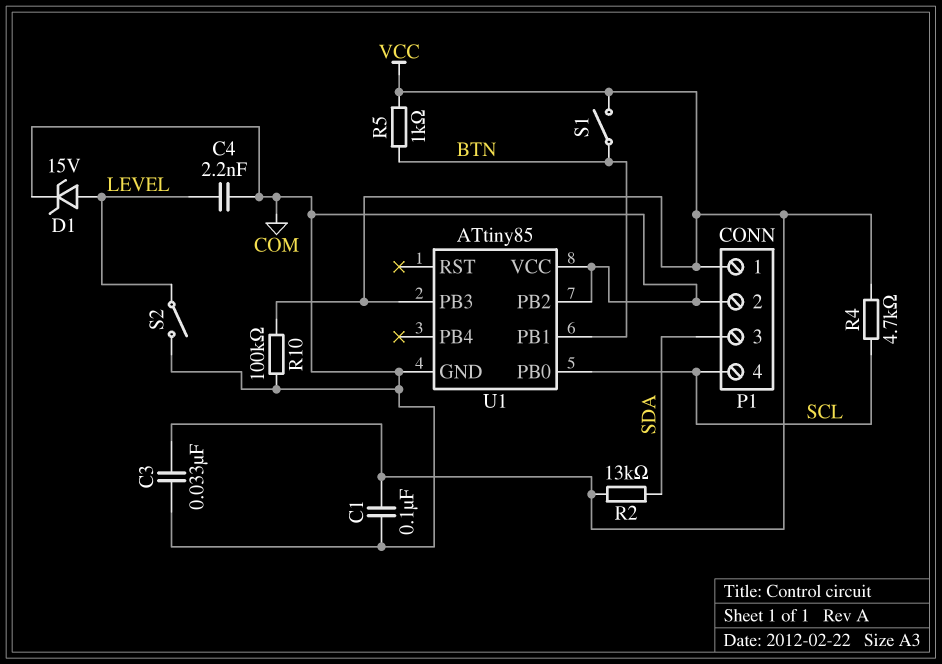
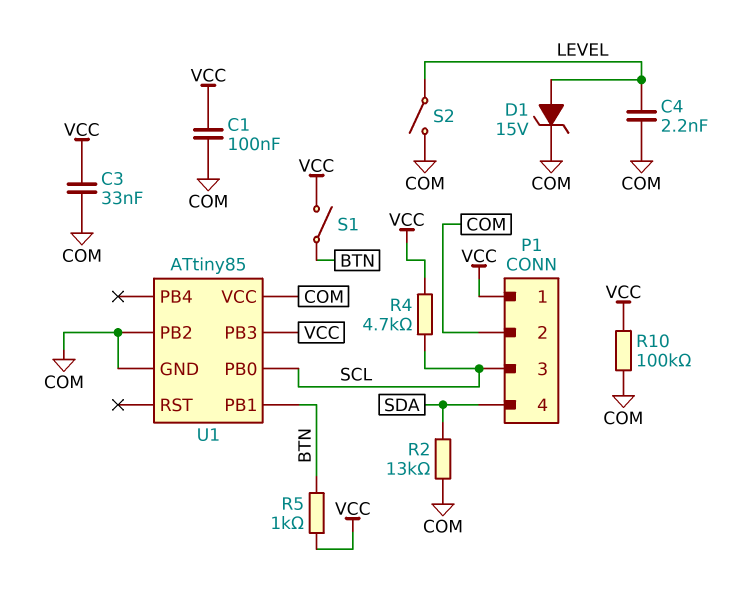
P1 pin 3: SDA -> SCL
P1 pin 4: SCL -> SDA
R2: 13k (SDA, VCC) -> 13k (COM, SDA)

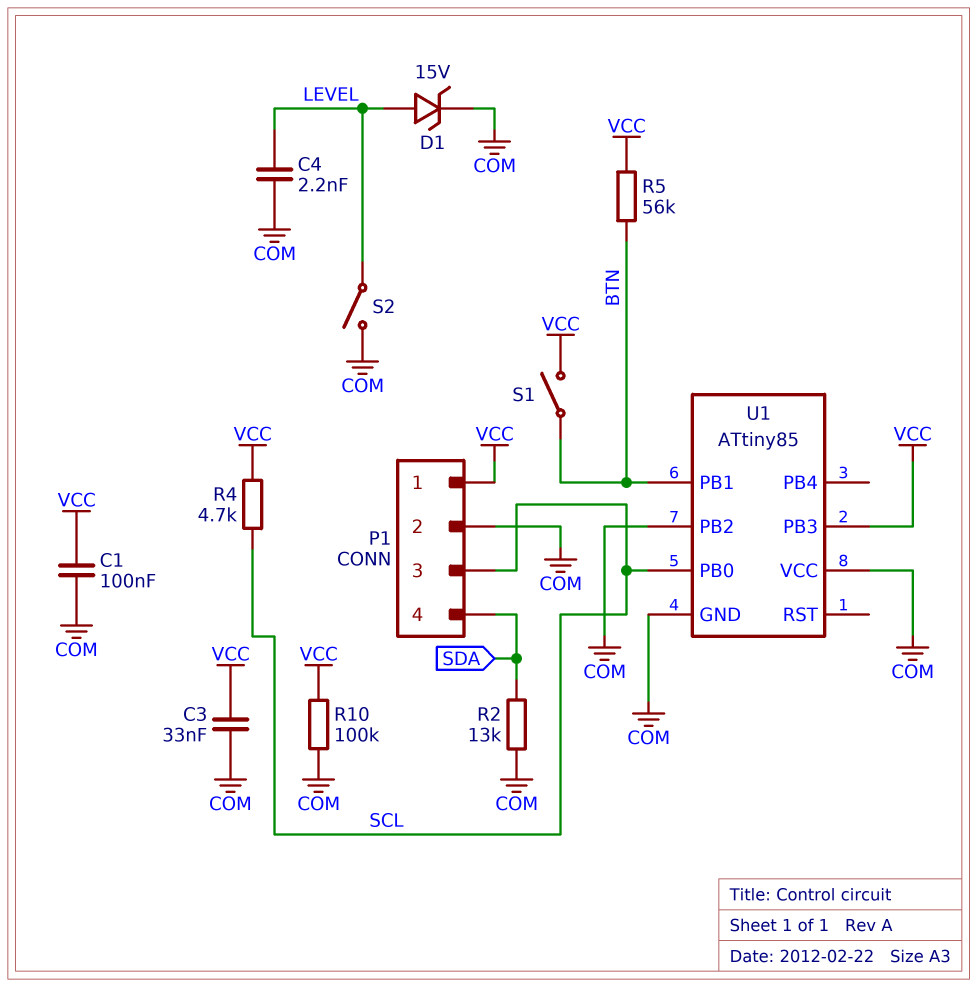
R5: 1k (BTN, VCC) -> 56k (BTN, VCC)

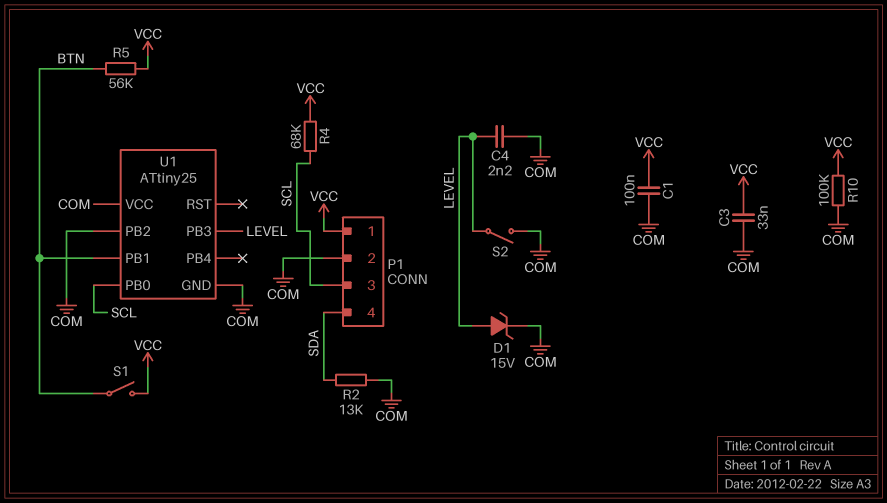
R4: 4.7k (SCL, VCC) -> 68k (SCL, VCC)
U1: ATtiny85 -> ATtiny25
U1 pin PB3: VCC -> LEVEL

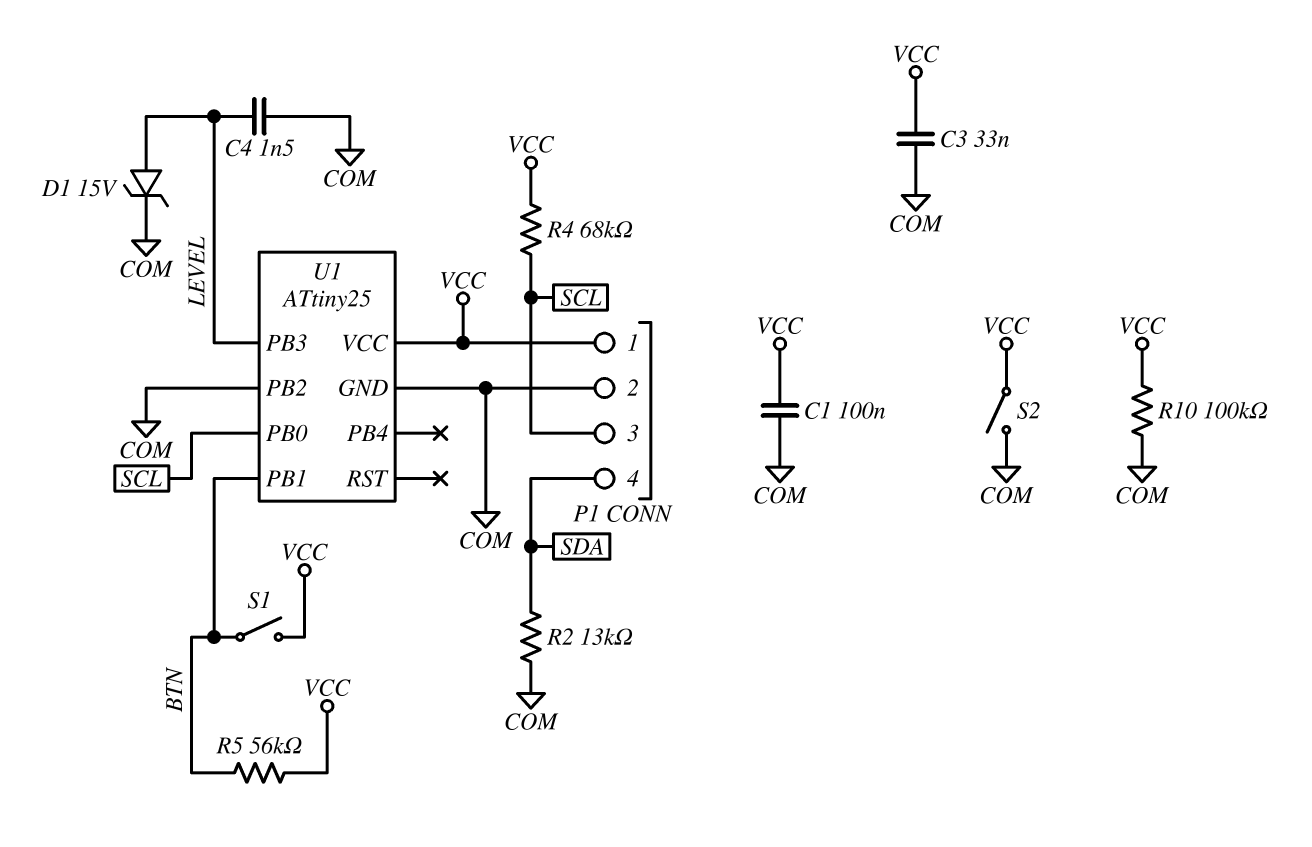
C4: 2.2nF (COM, LEVEL) -> 1.5nF (COM, LEVEL)
S2: switch (COM, LEVEL) -> switch (COM, VCC)
U1 pin VCC: COM -> VCC

